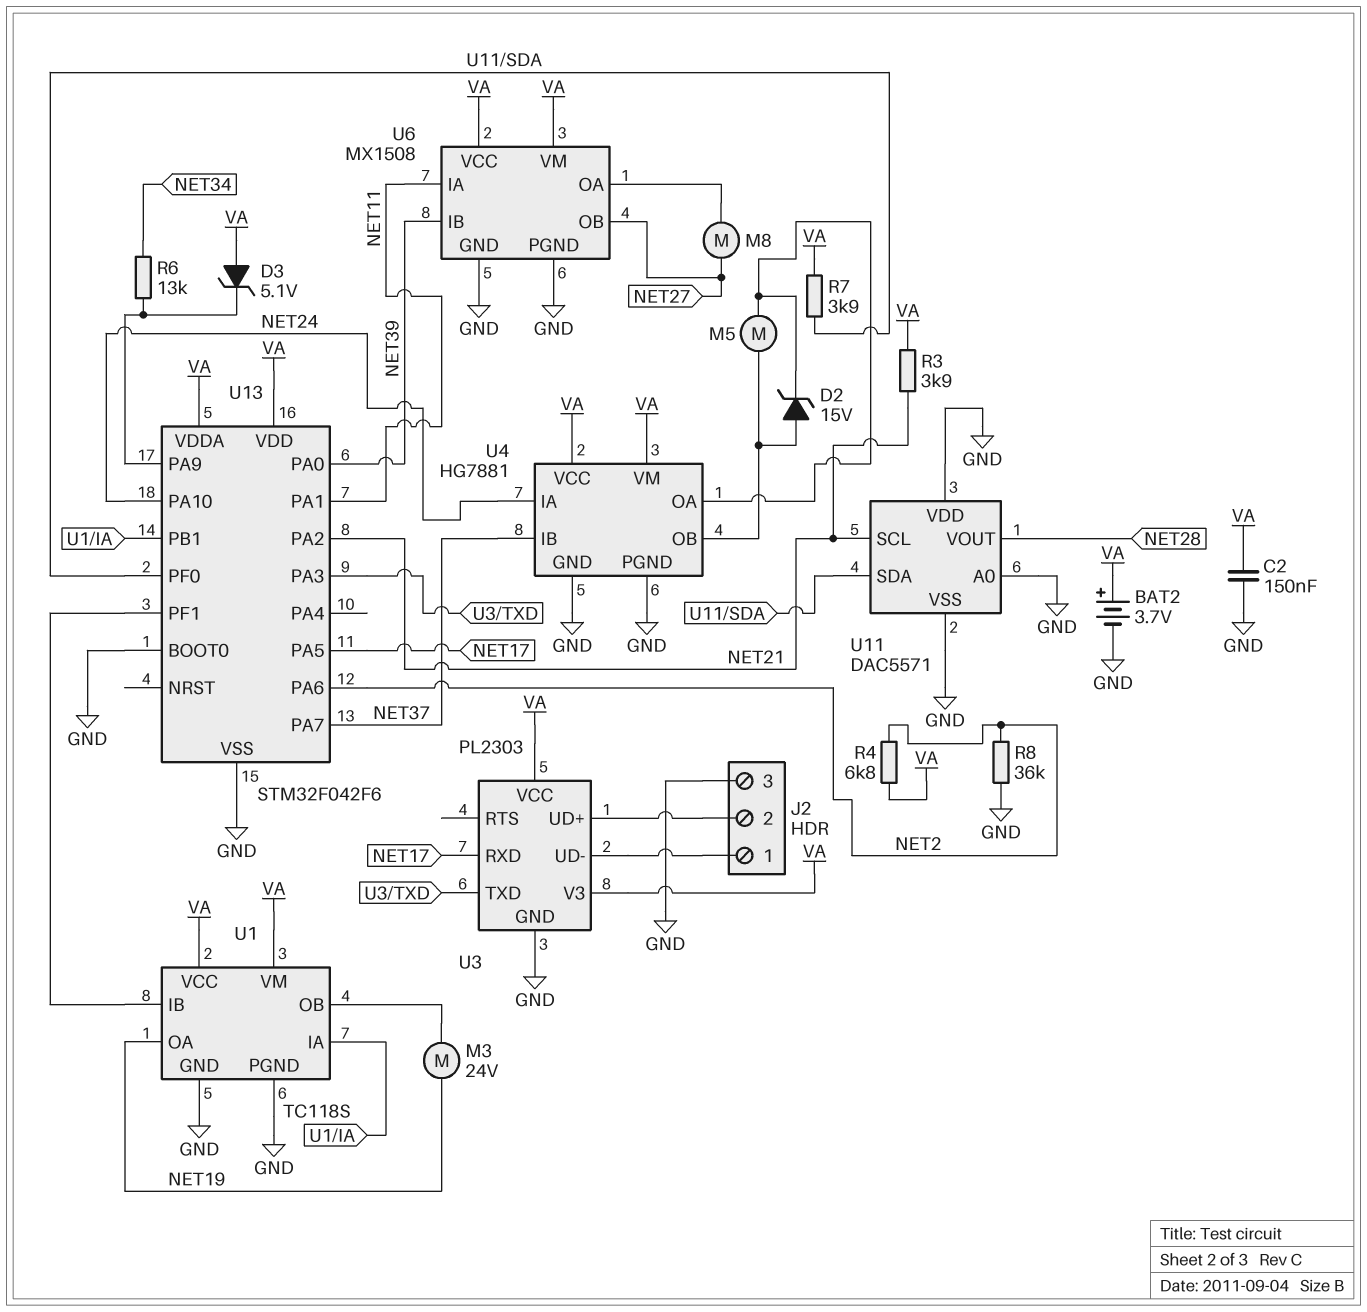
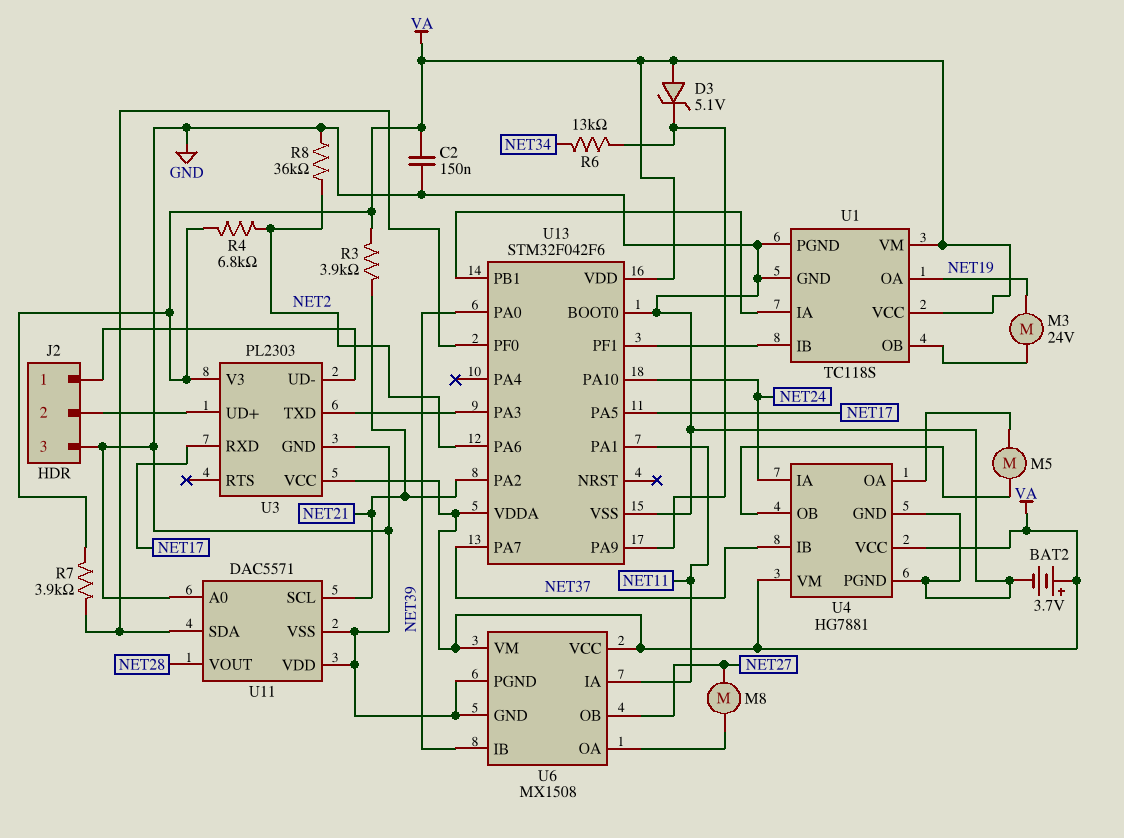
D2: zener 15V (A U4/OB, K U4/OA) -> none

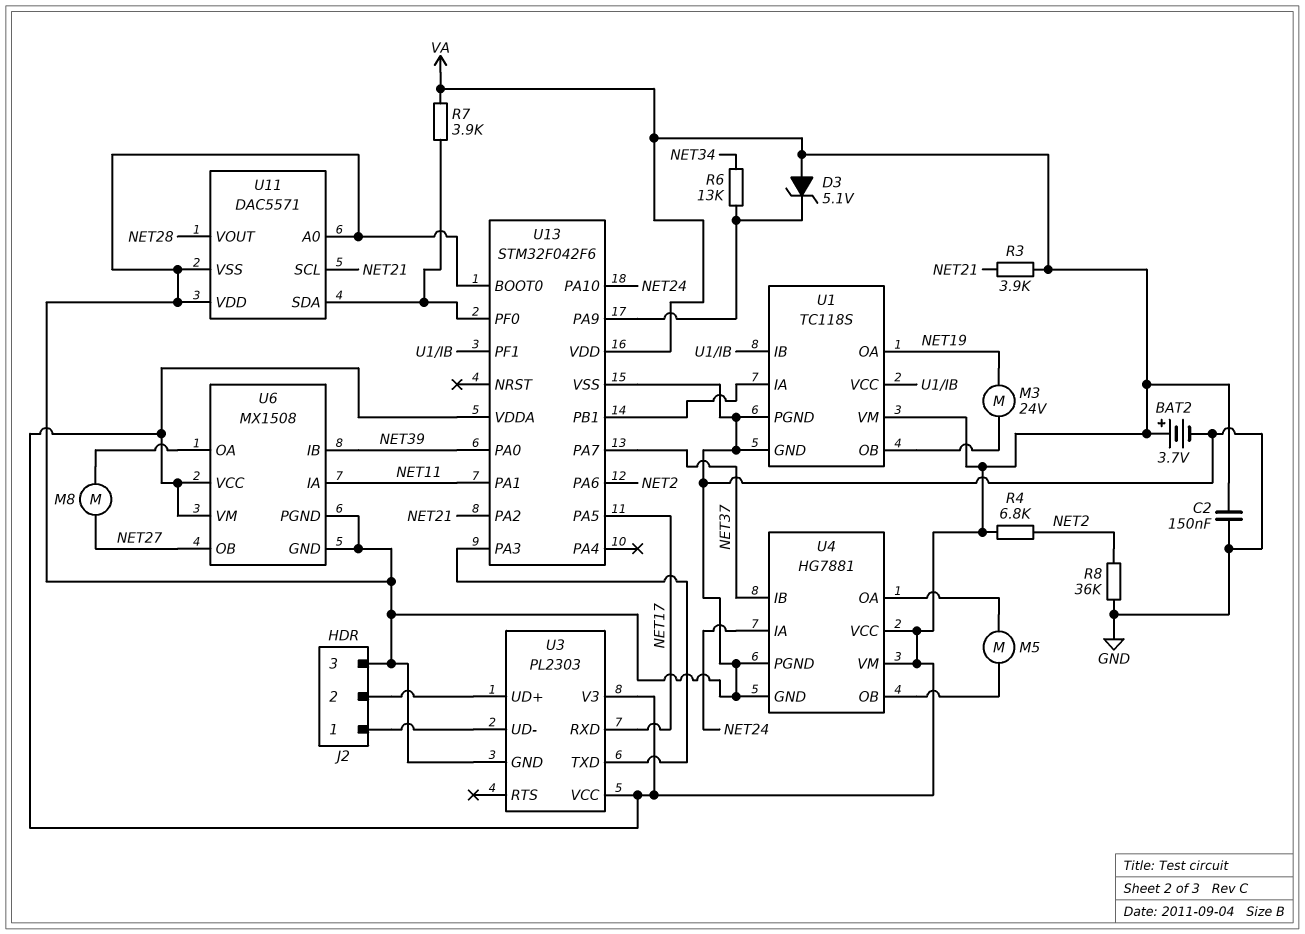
U1 pin VCC: VA -> U1/IB

